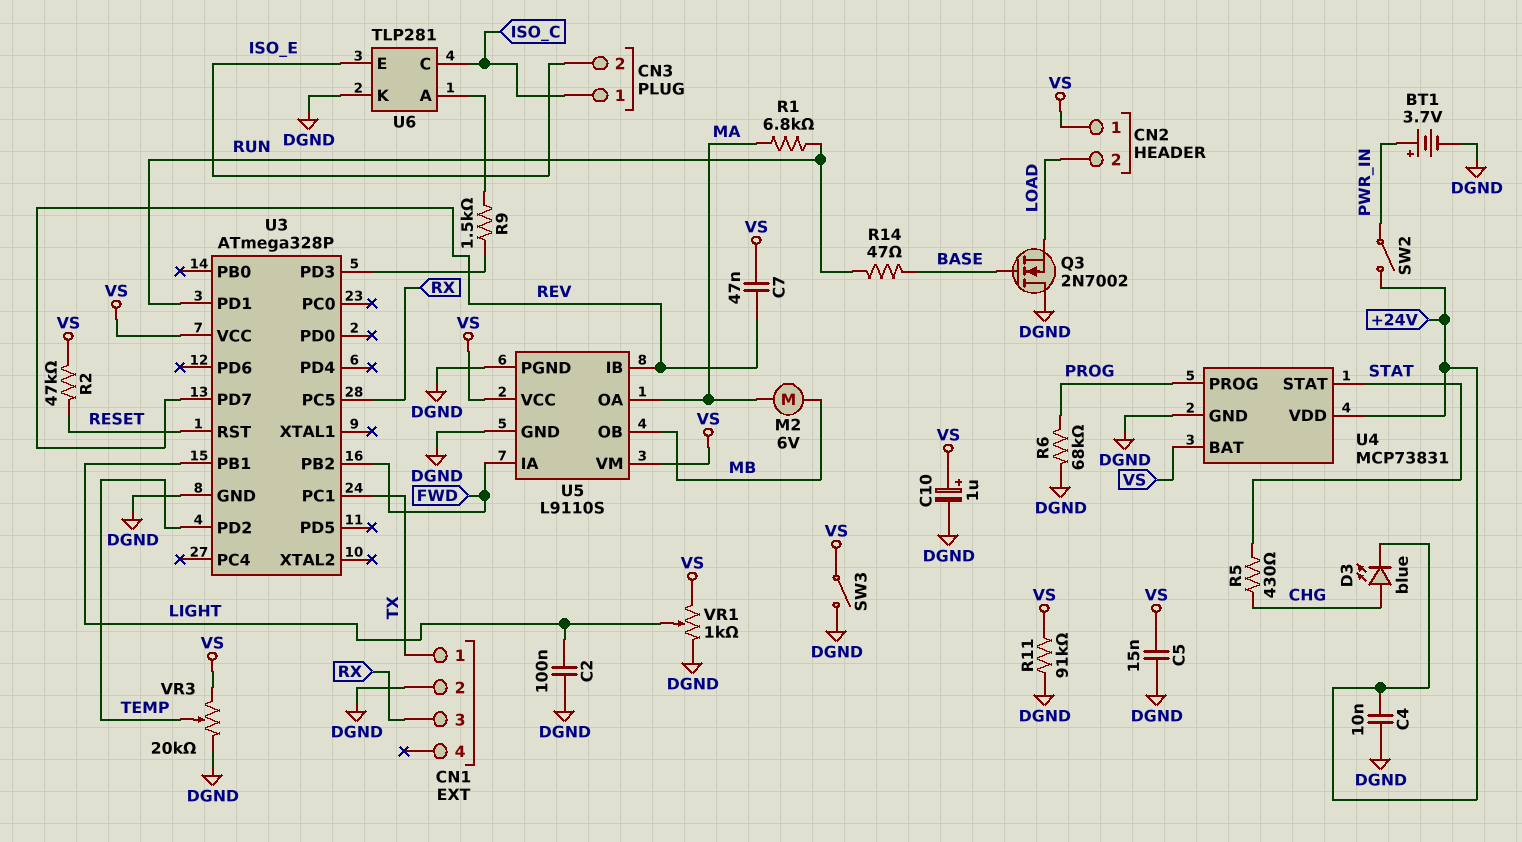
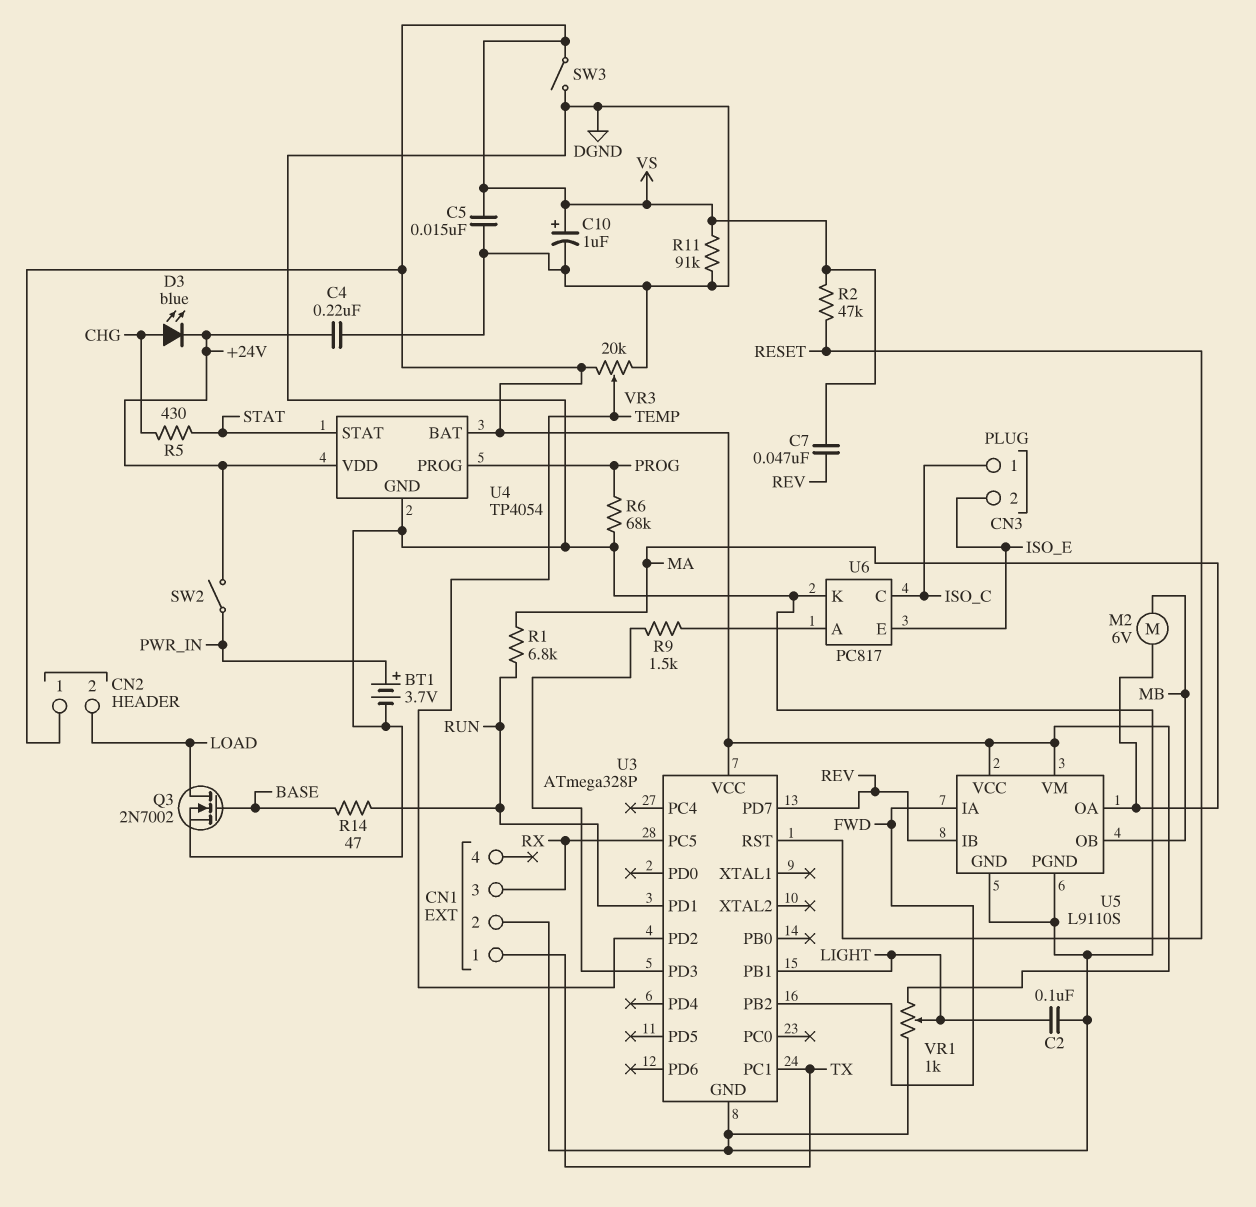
C4: 10nF (+24V, DGND) -> 220nF (+24V, DGND)
Q3: NMOS 2N7002 (G BASE, D DGND, S LOAD) -> NMOS 2N7002 (G BASE, D LOAD, S DGND)
U4: MCP73831 -> TP4054
U6: TLP281 -> PC817

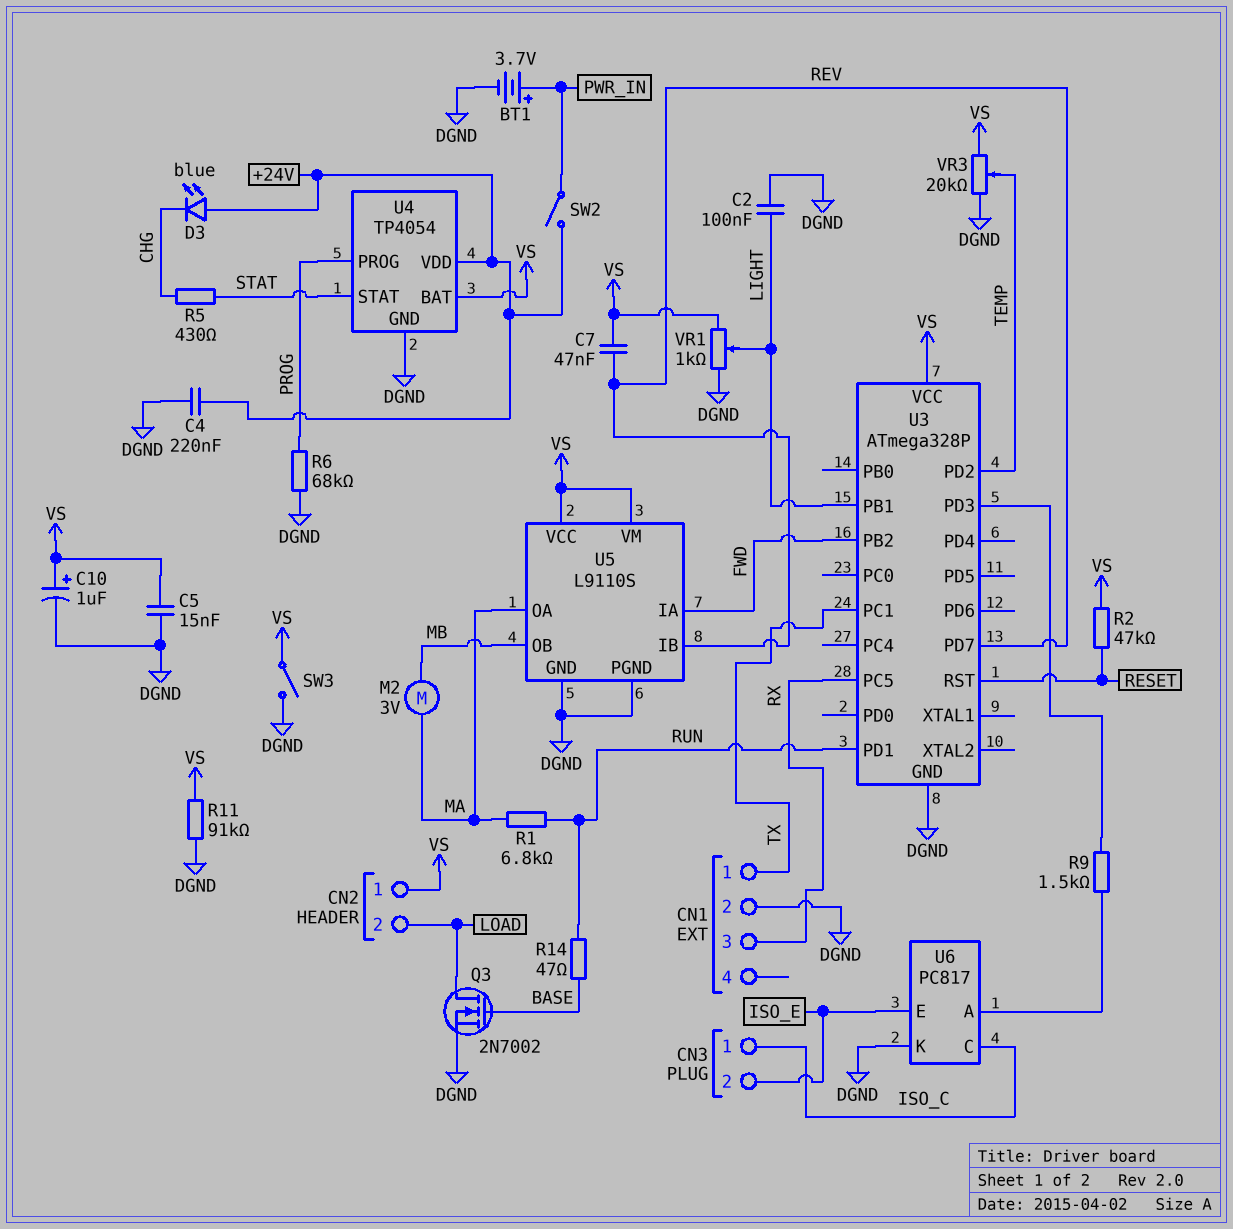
D3: LED blue (A CHG, K +24V) -> LED blue (A +24V, K CHG)
M2: motor 6V (MA, MB) -> motor 3V (MA, MB)

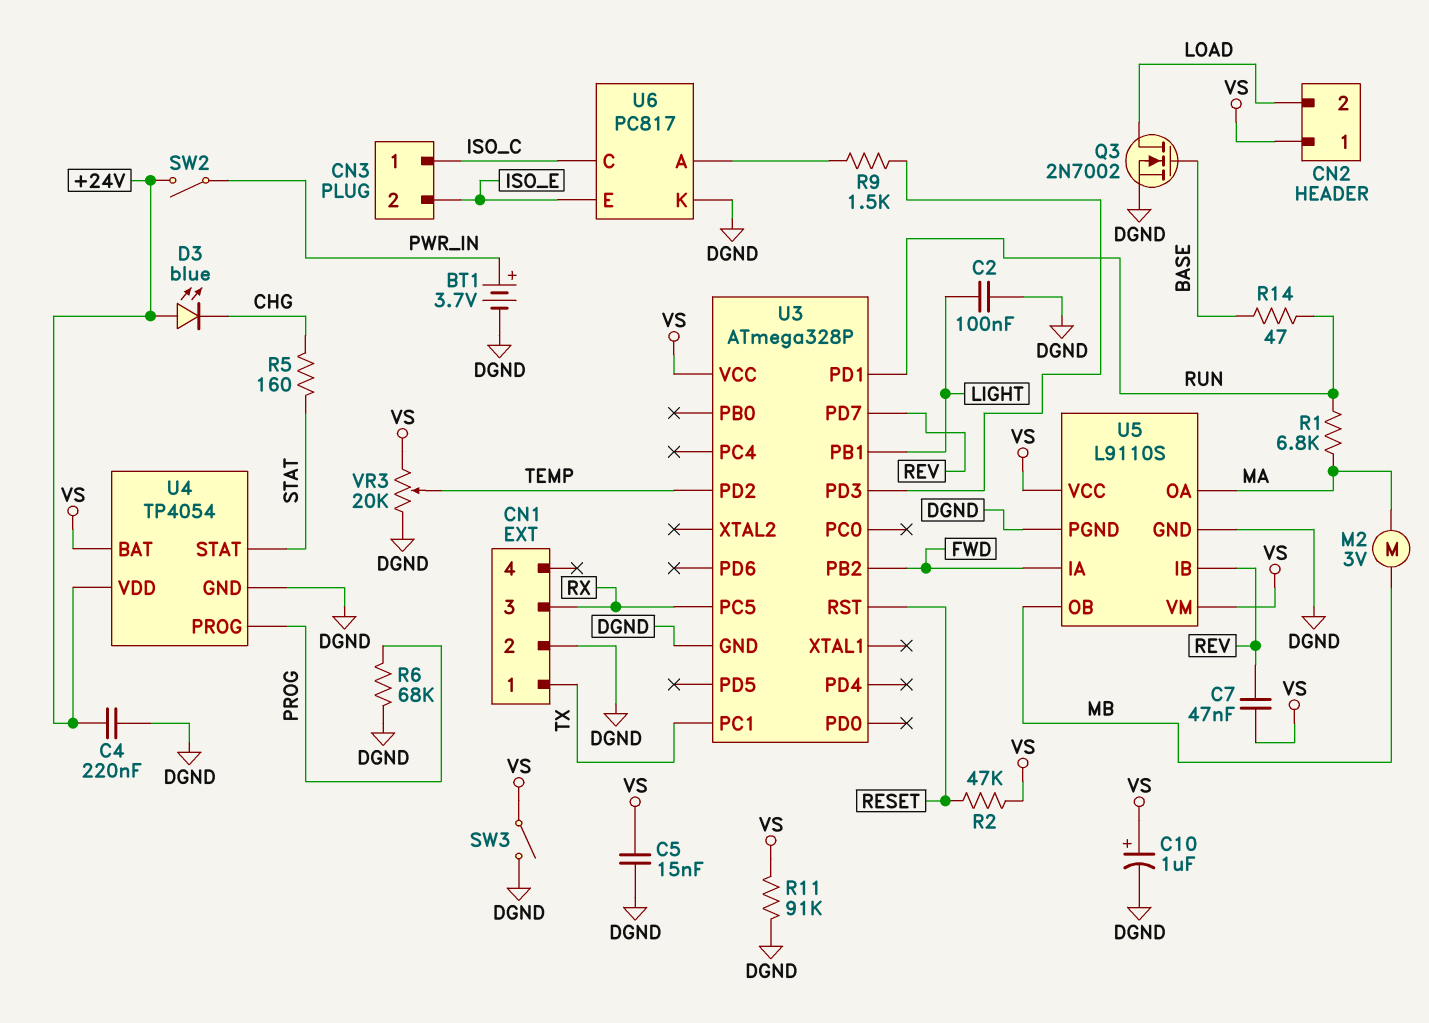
R5: 430 (CHG, STAT) -> 160 (CHG, STAT)
VR1: 1k (DGND, VS, wiper LIGHT) -> none

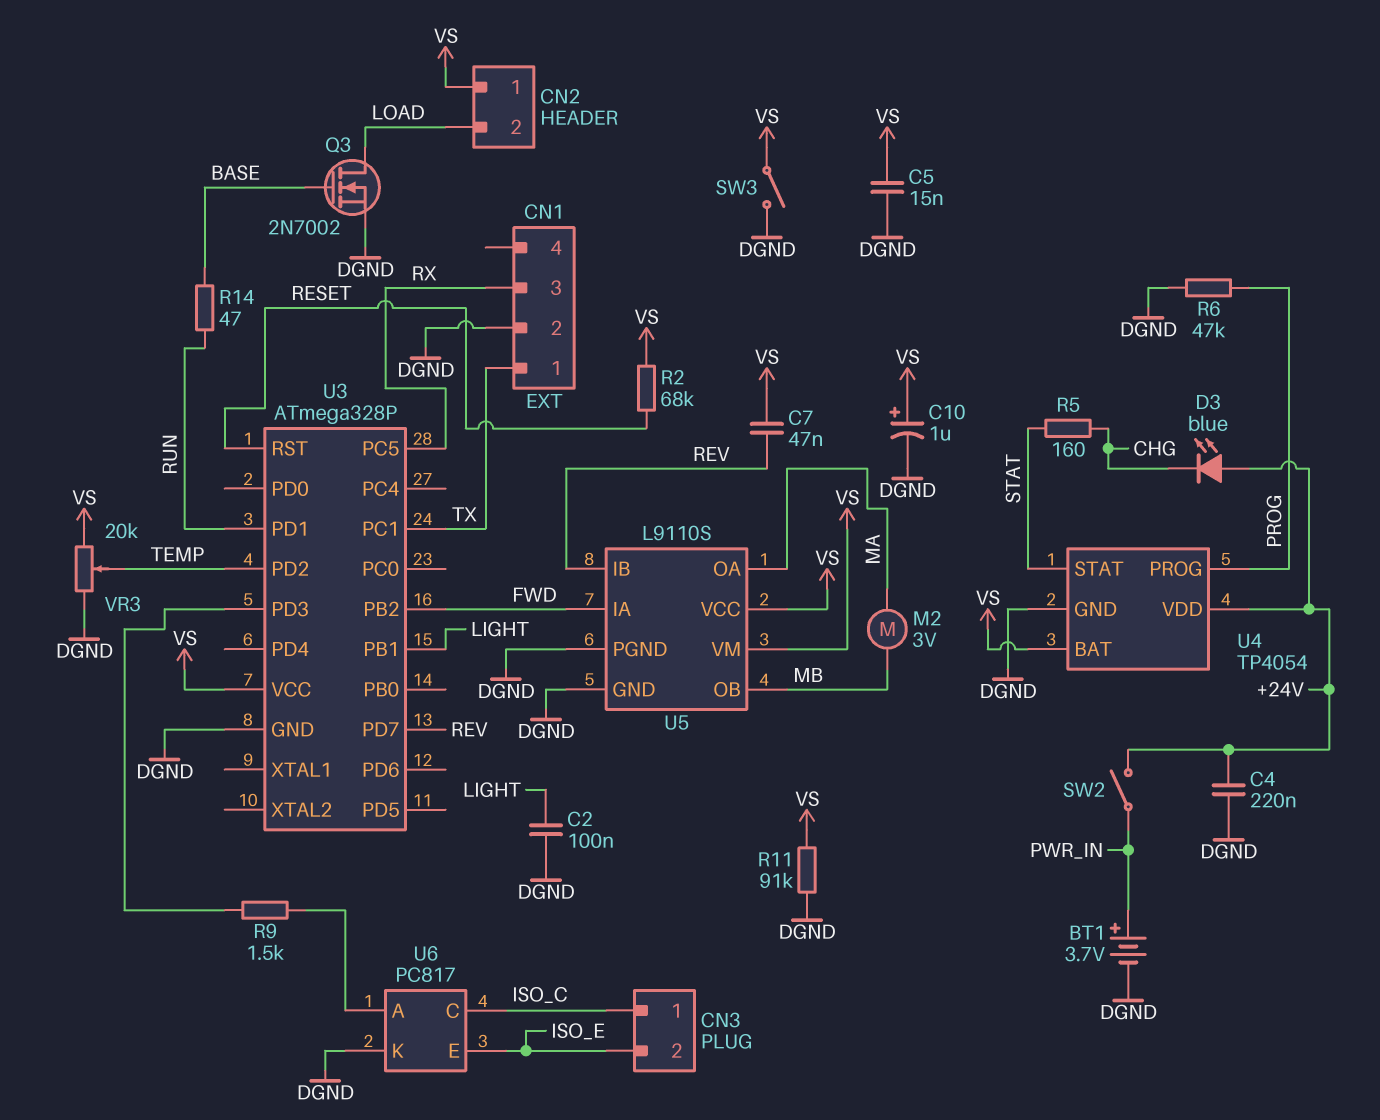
R1: 6.8k (MA, RUN) -> none
R2: 47k (RESET, VS) -> 68k (RESET, VS)
R6: 68k (DGND, PROG) -> 47k (DGND, PROG)

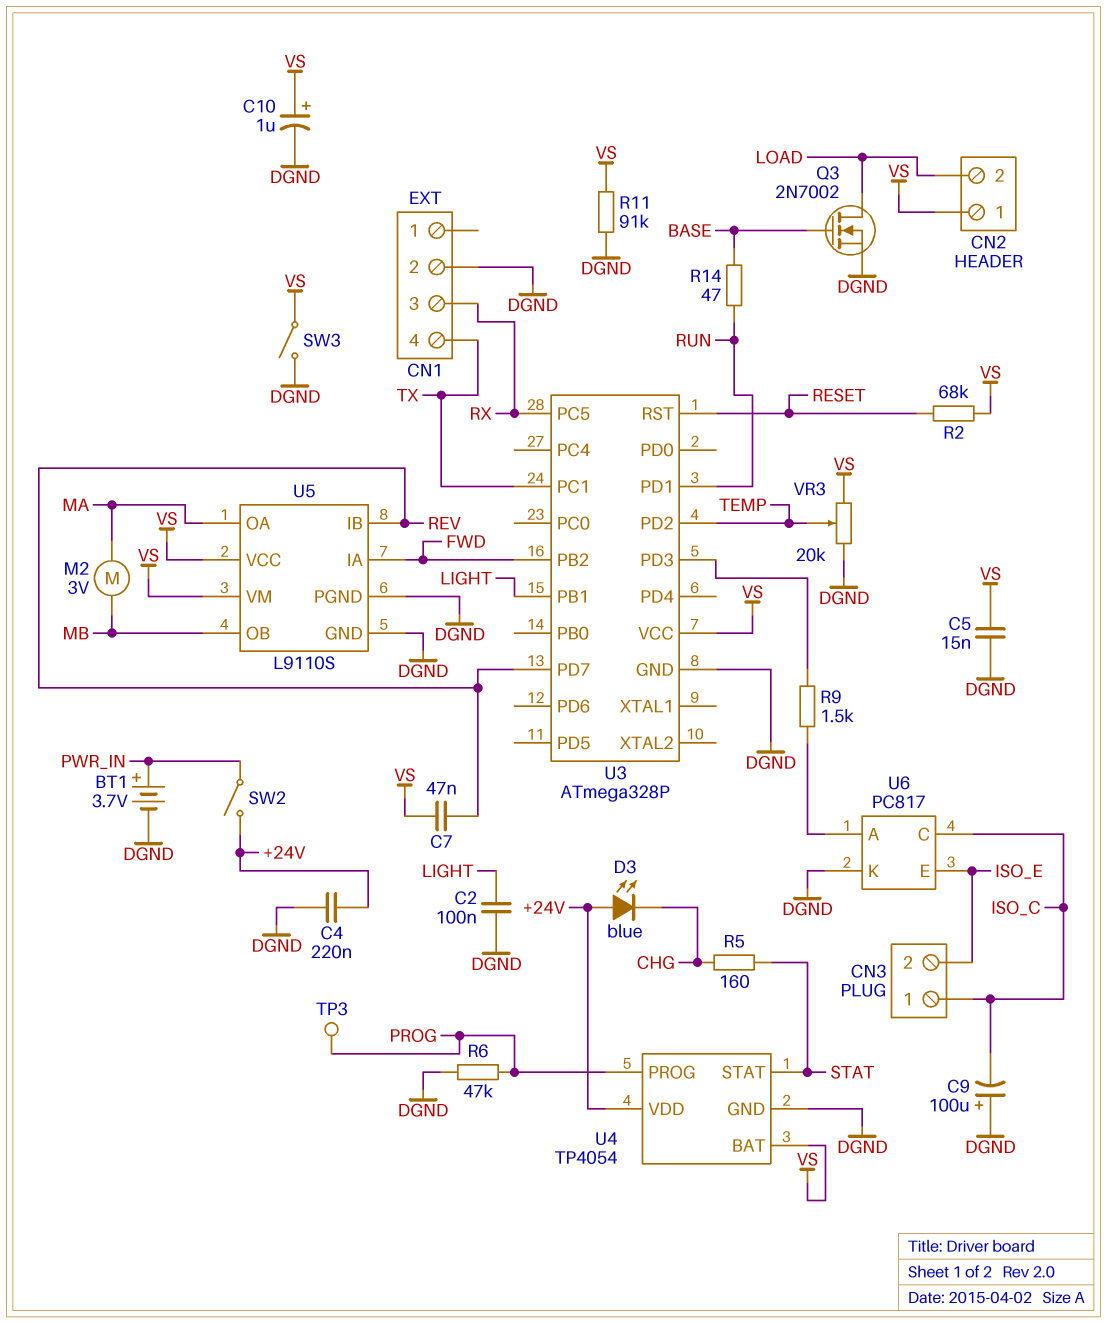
C9: none -> 100uF (plus DGND, minus ISO_C)
CN1 pin 1: TX -> none
CN1 pin 4: none -> TX
TP3: none -> test point (PROG)

